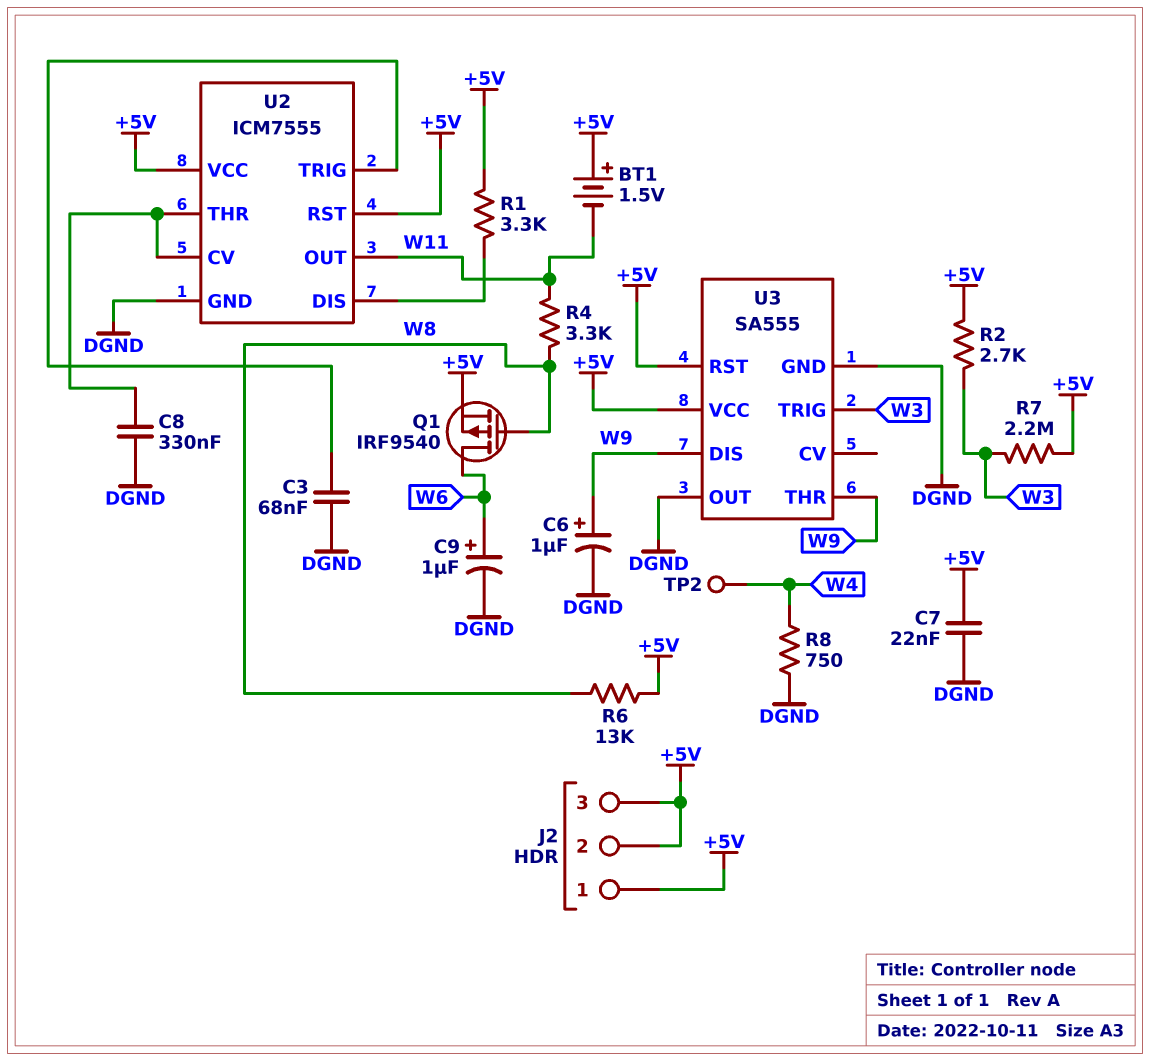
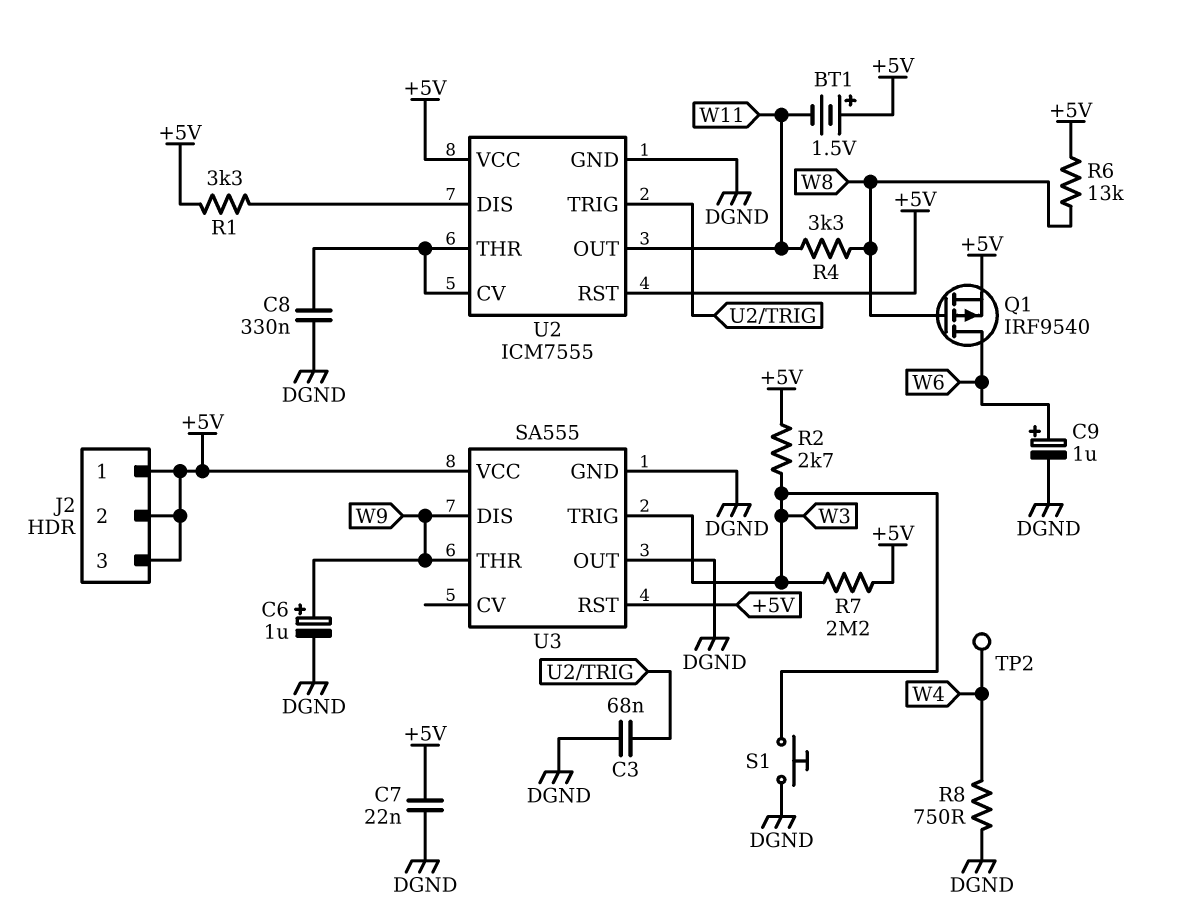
S1: none -> button (DGND, W3)

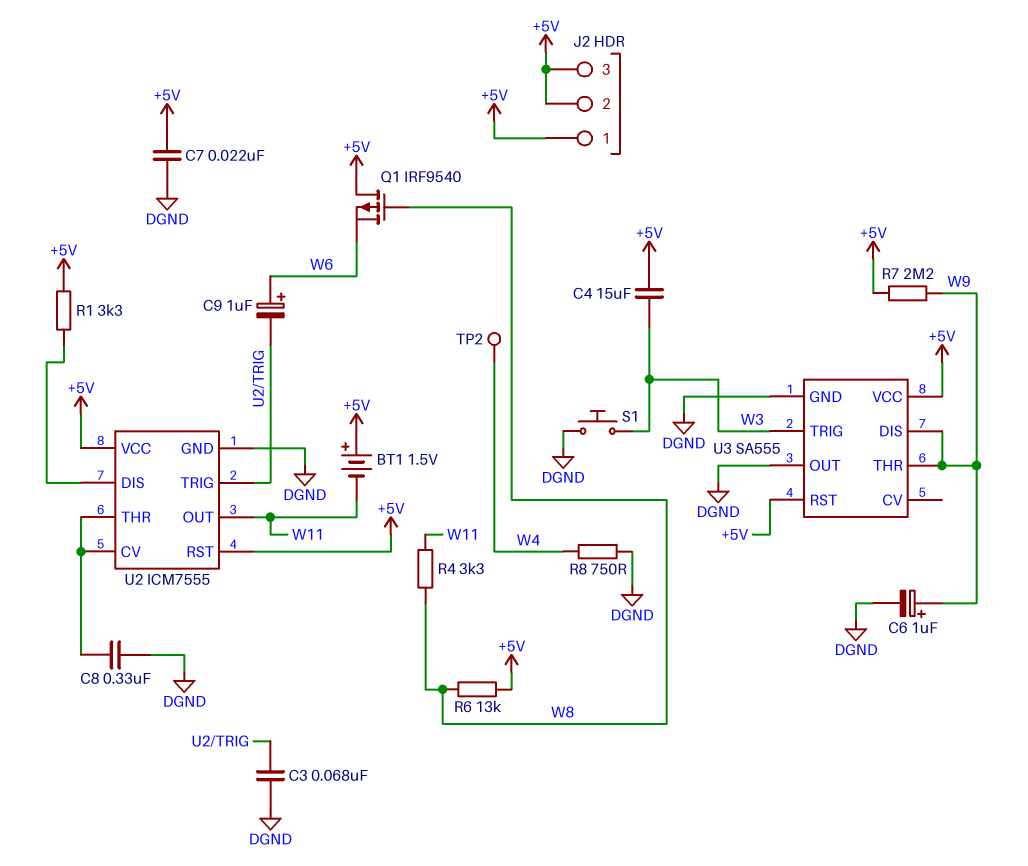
C4: none -> 15uF (+5V, W3)
C9: 1uF (plus W6, minus DGND) -> 1uF (plus W6, minus U2/TRIG)
Q1: PMOS IRF9540 (G W8, D W6, S +5V) -> PMOS IRF9540 (G W8, D +5V, S W6)
R2: 2.7k (+5V, W3) -> none
R7: 2.2M (+5V, W3) -> 2.2M (+5V, W9)

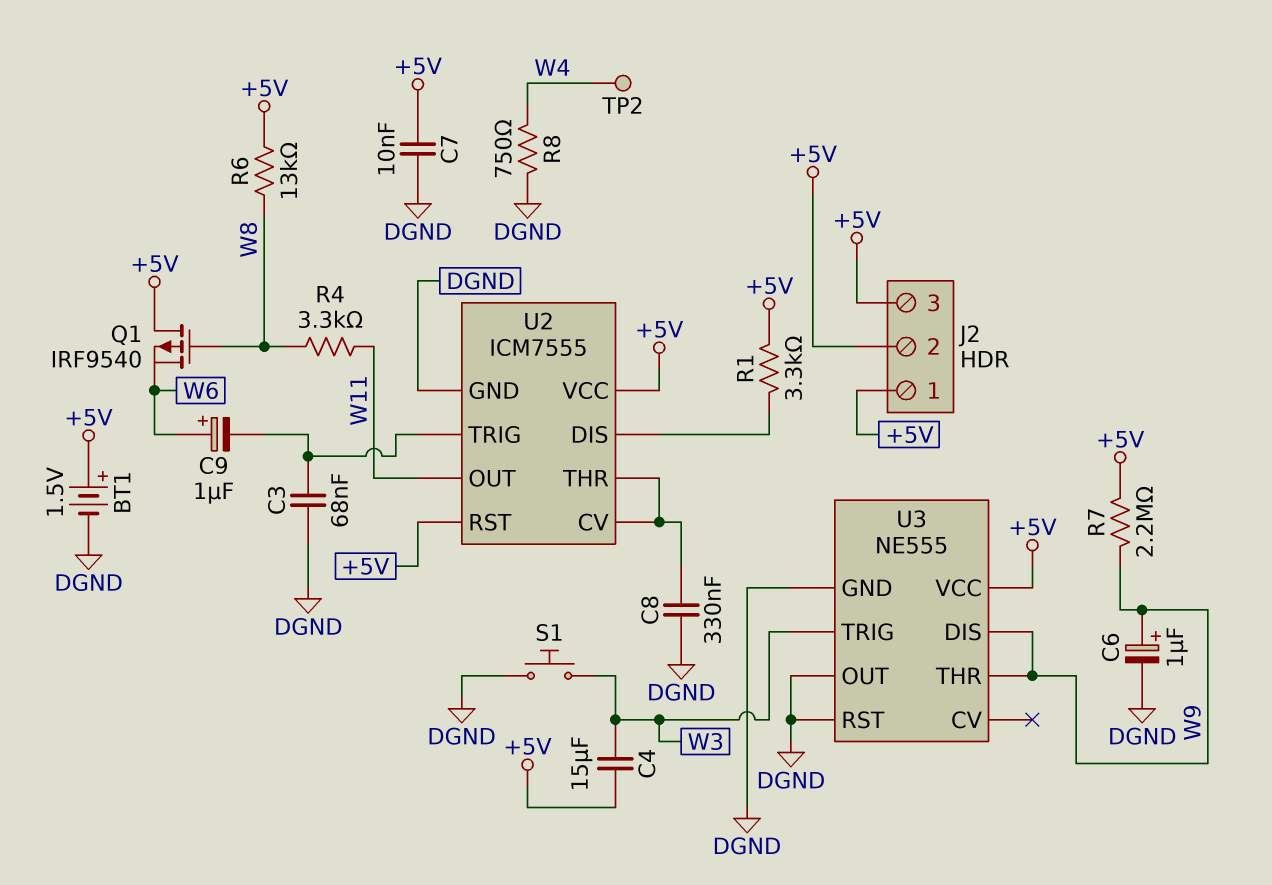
BT1: 1.5V (plus +5V, minus W11) -> 1.5V (plus +5V, minus DGND)
C7: 22nF (+5V, DGND) -> 10nF (+5V, DGND)
U3: SA555 -> NE555
U3 pin RST: +5V -> DGND

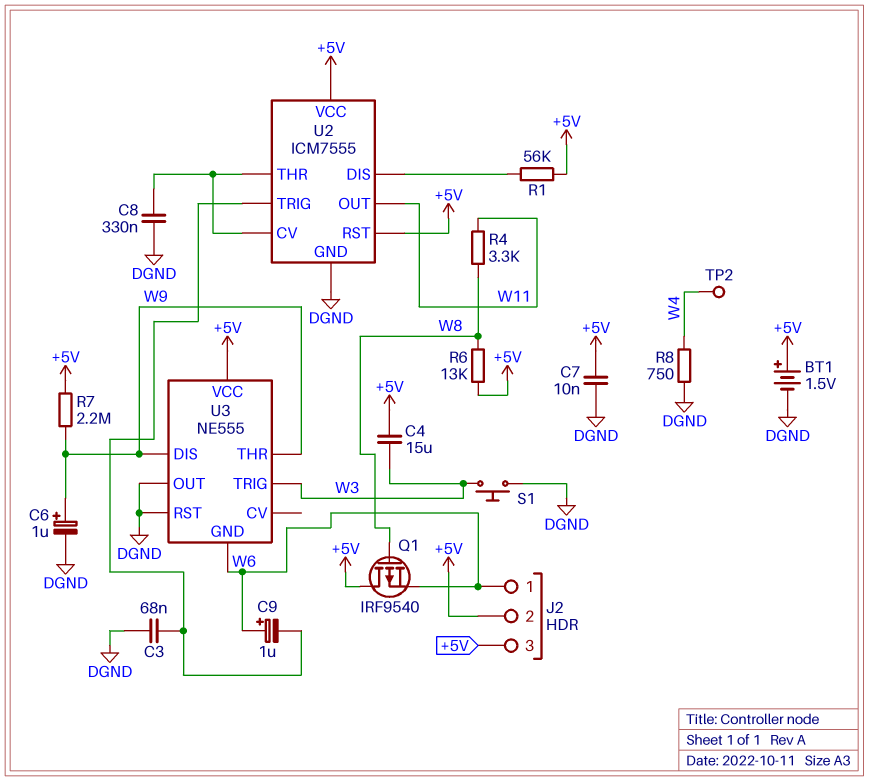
J2 pin 1: +5V -> W6
R1: 3.3k (+5V, U2/DIS) -> 56k (+5V, U2/DIS)
U3 pin GND: DGND -> W6

